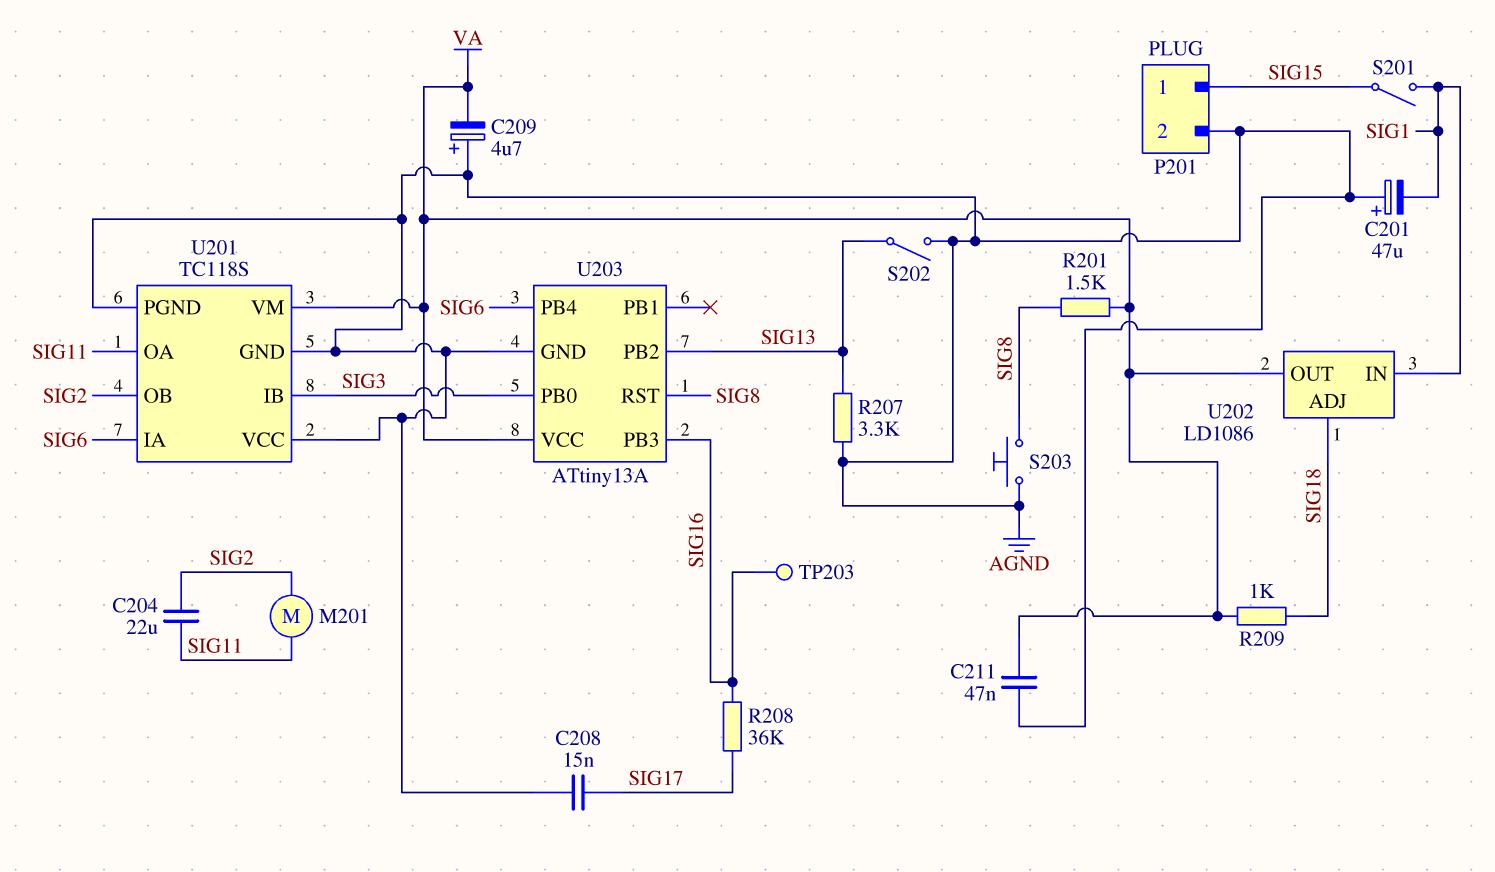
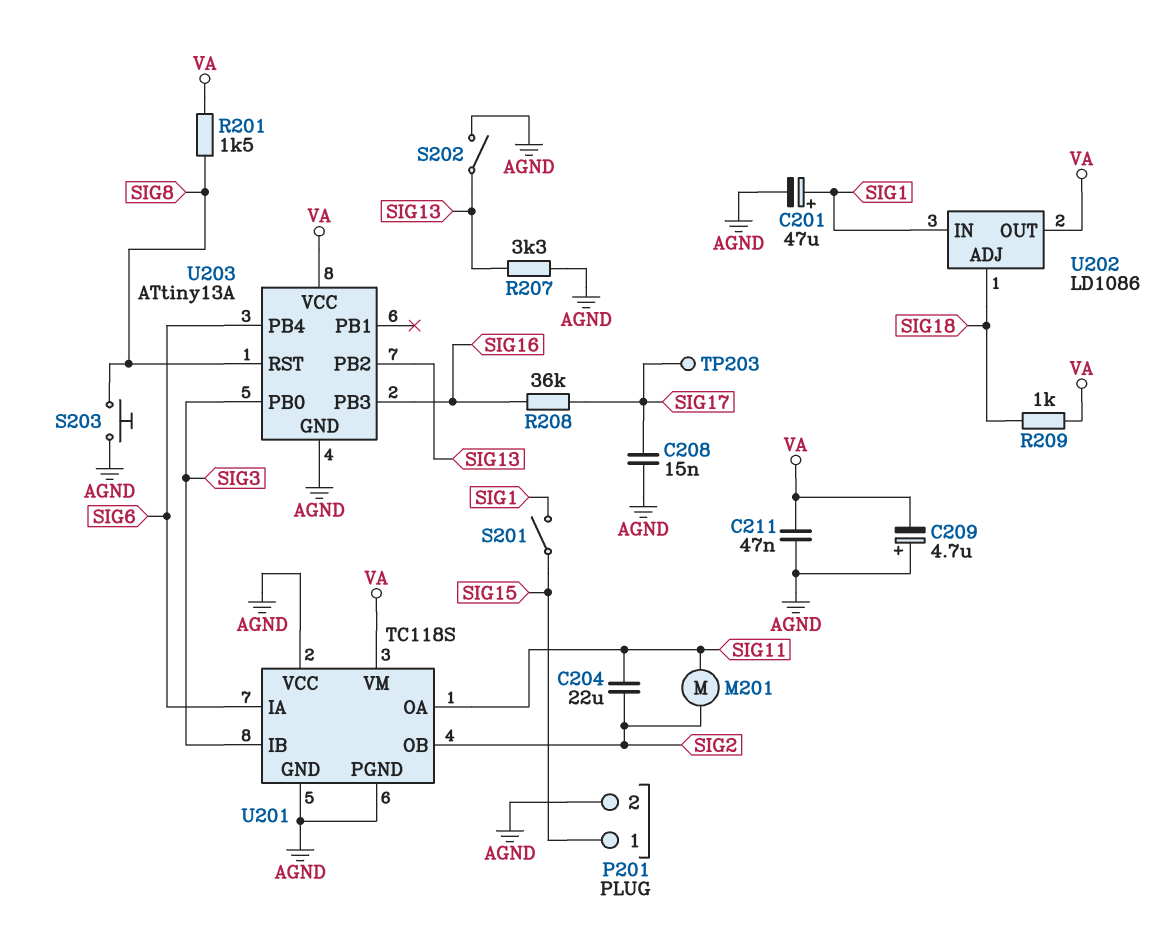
C201: 47uF (plus AGND, minus SIG1) -> 47uF (plus SIG1, minus AGND)
TP203: test point (SIG16) -> test point (SIG17)

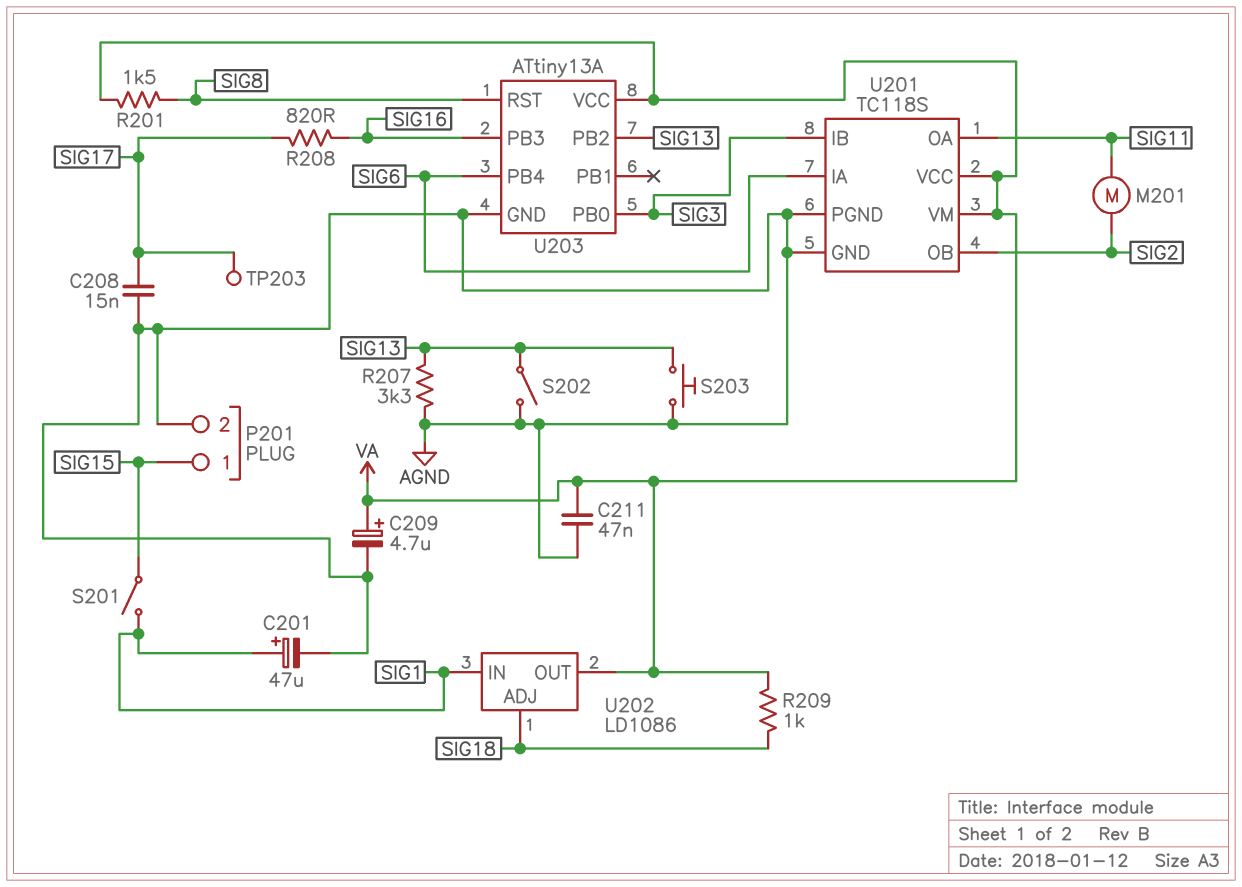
C204: 22uF (SIG2, SIG11) -> none
C209: 4.7uF (plus AGND, minus VA) -> 4.7uF (plus VA, minus AGND)
R208: 36k (SIG16, SIG17) -> 820 (SIG16, SIG17)
S203: button (AGND, SIG8) -> button (AGND, SIG13)
U201 pin VCC: AGND -> VA

